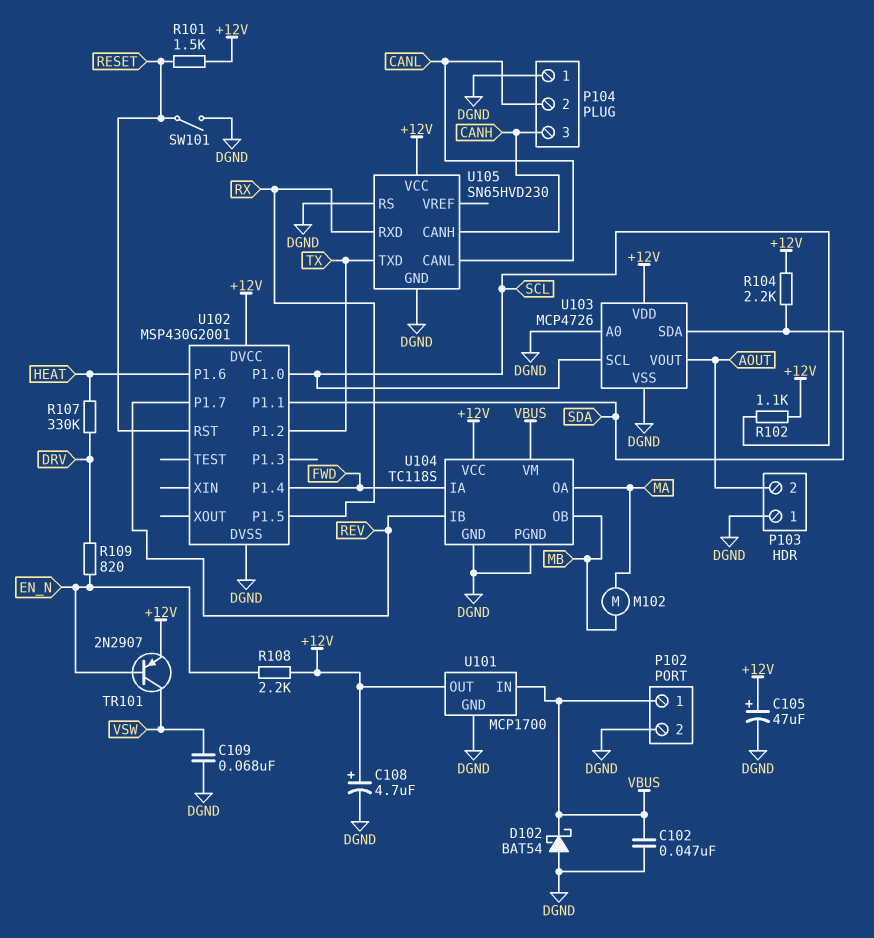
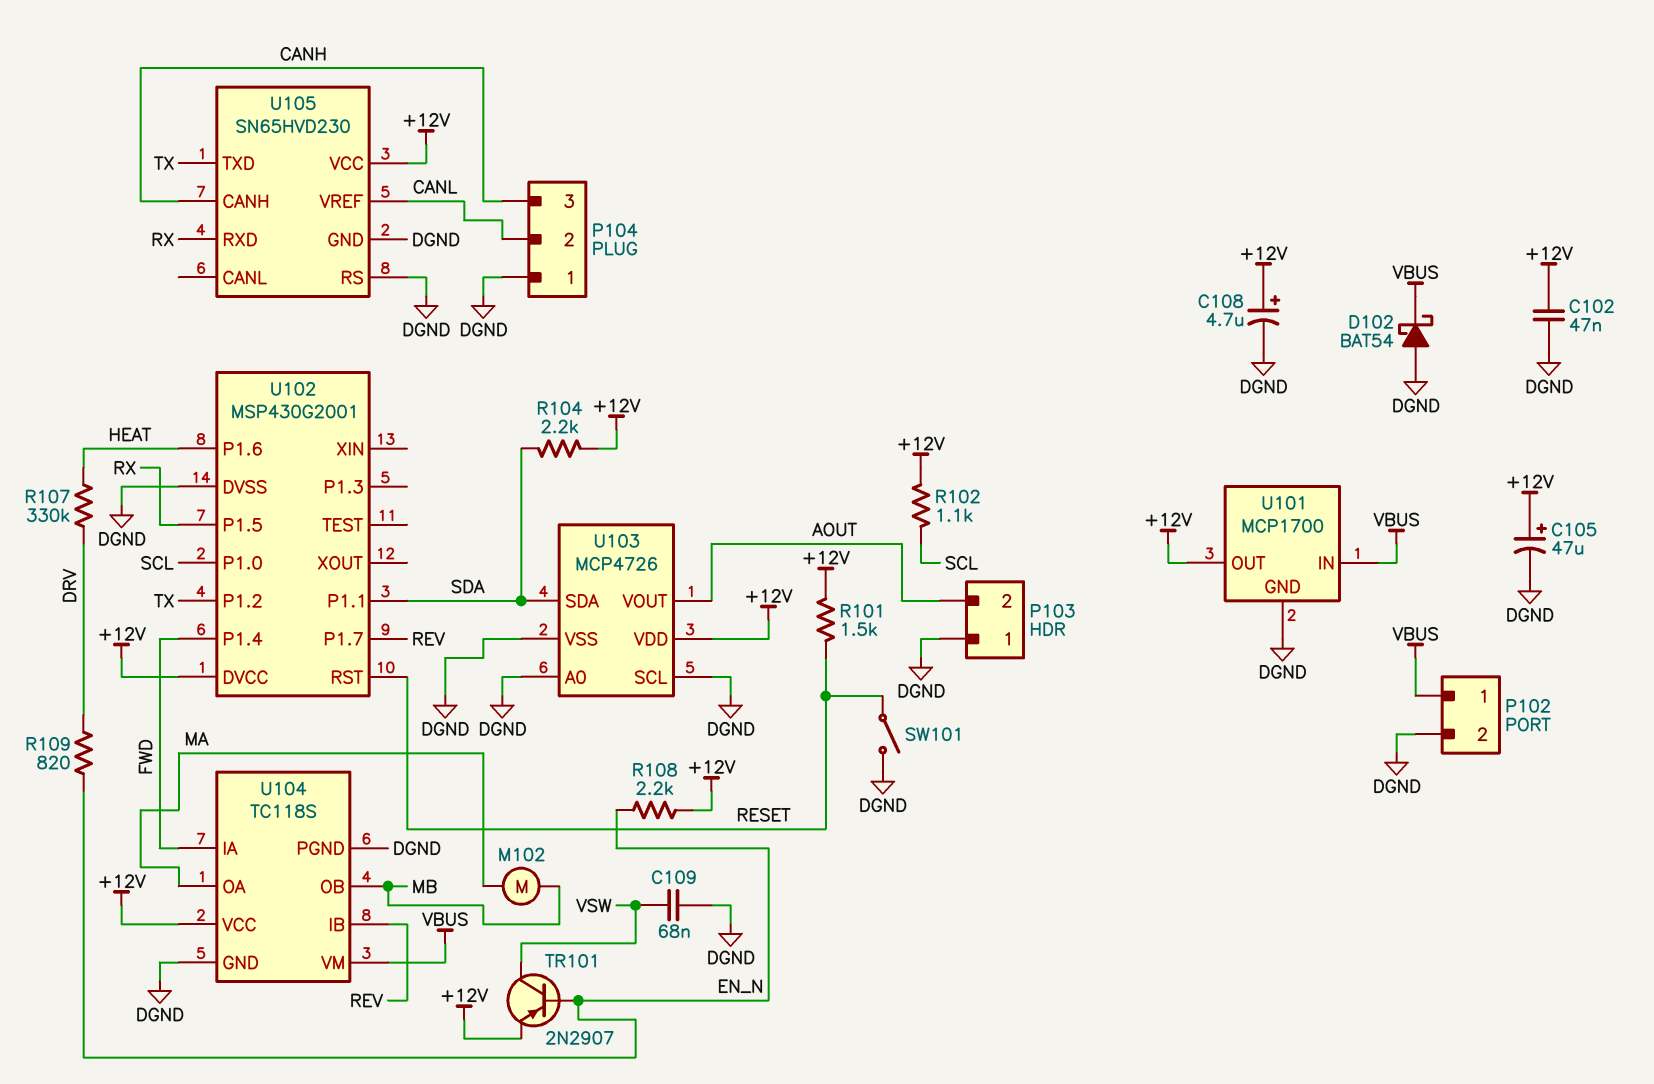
C102: 47nF (DGND, VBUS) -> 47nF (+12V, DGND)
U103 pin SCL: SCL -> DGND
U105 pin CANL: CANL -> none
U105 pin VREF: none -> CANL

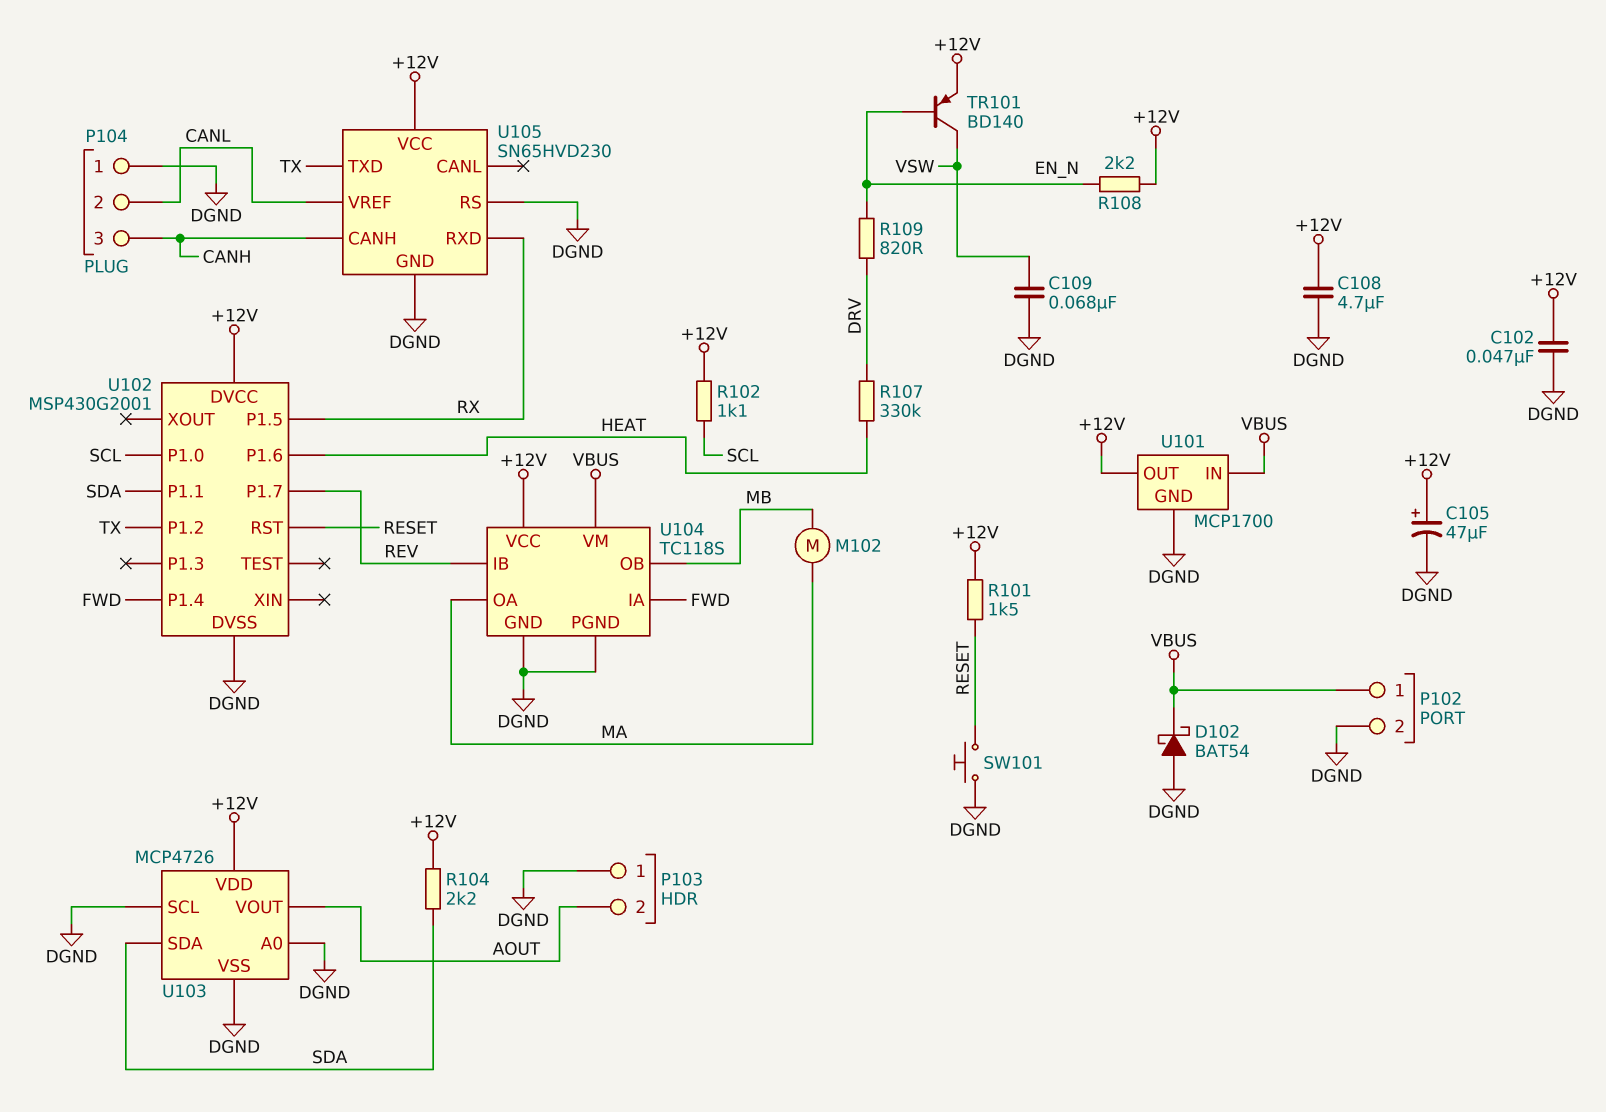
C108: 4.7uF (plus +12V, minus DGND) -> 4.7uF (+12V, DGND)
SW101: switch (DGND, RESET) -> button (DGND, RESET)
TR101: PNP 2N2907 (B EN_N, C VSW, E +12V) -> PNP BD140 (B EN_N, C VSW, E +12V)

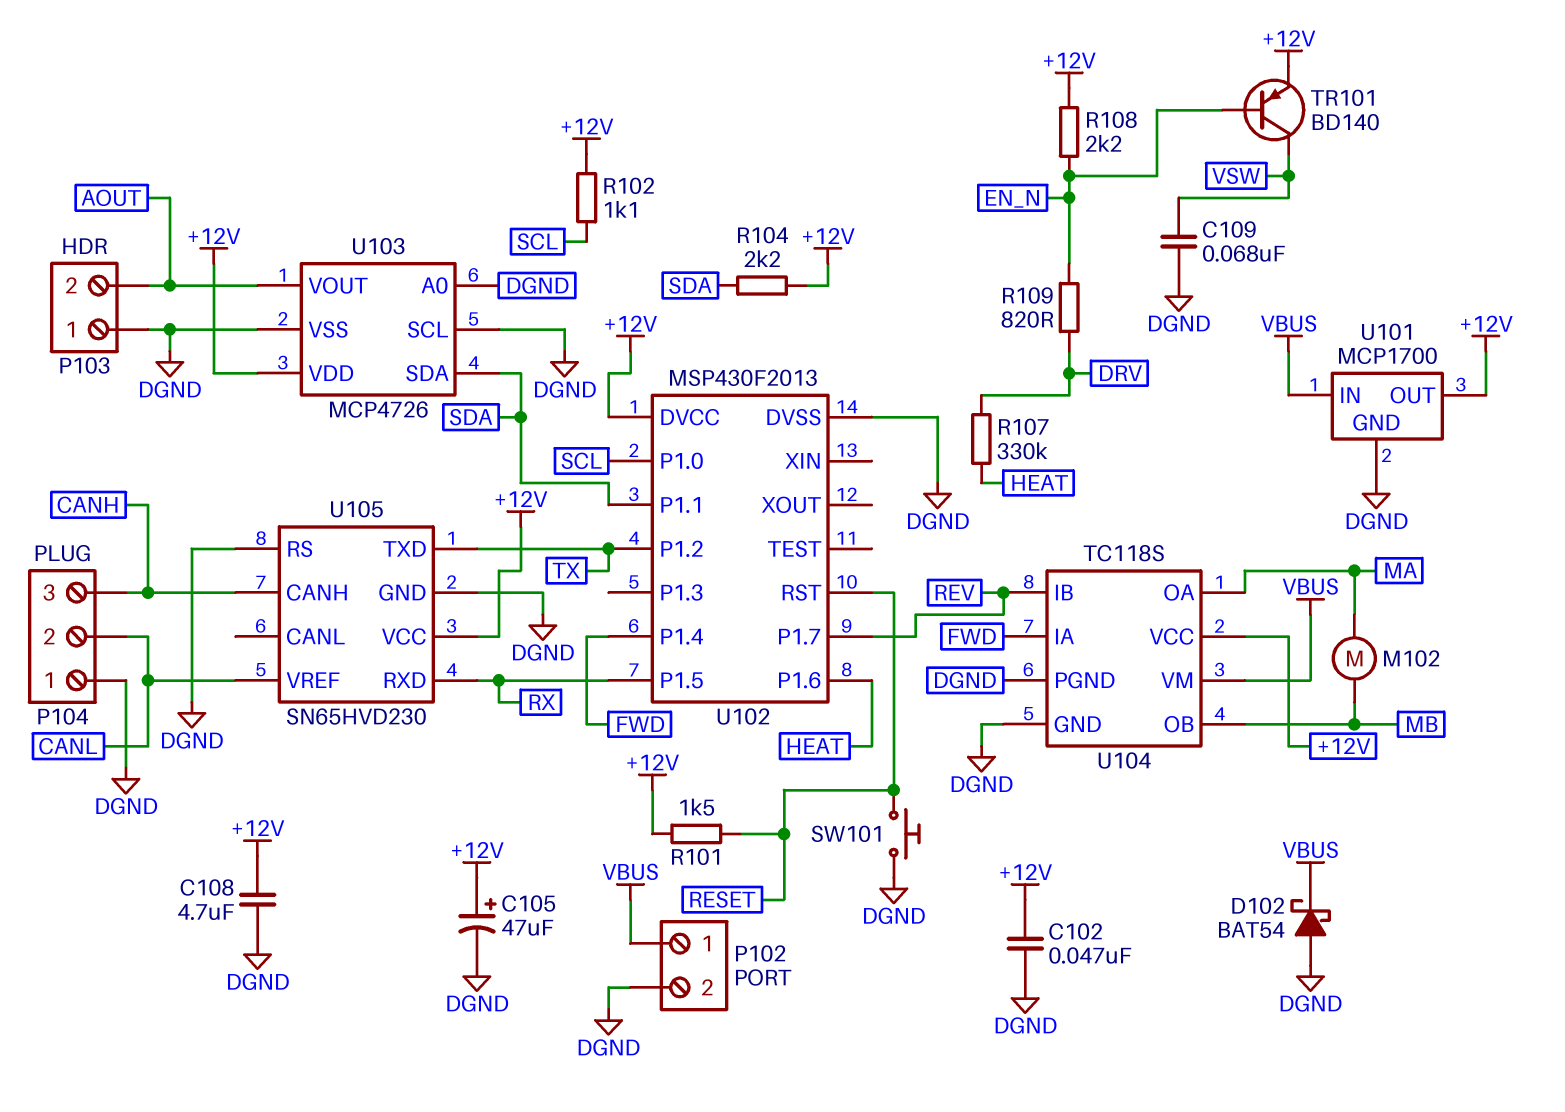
U102: MSP430G2001 -> MSP430F2013

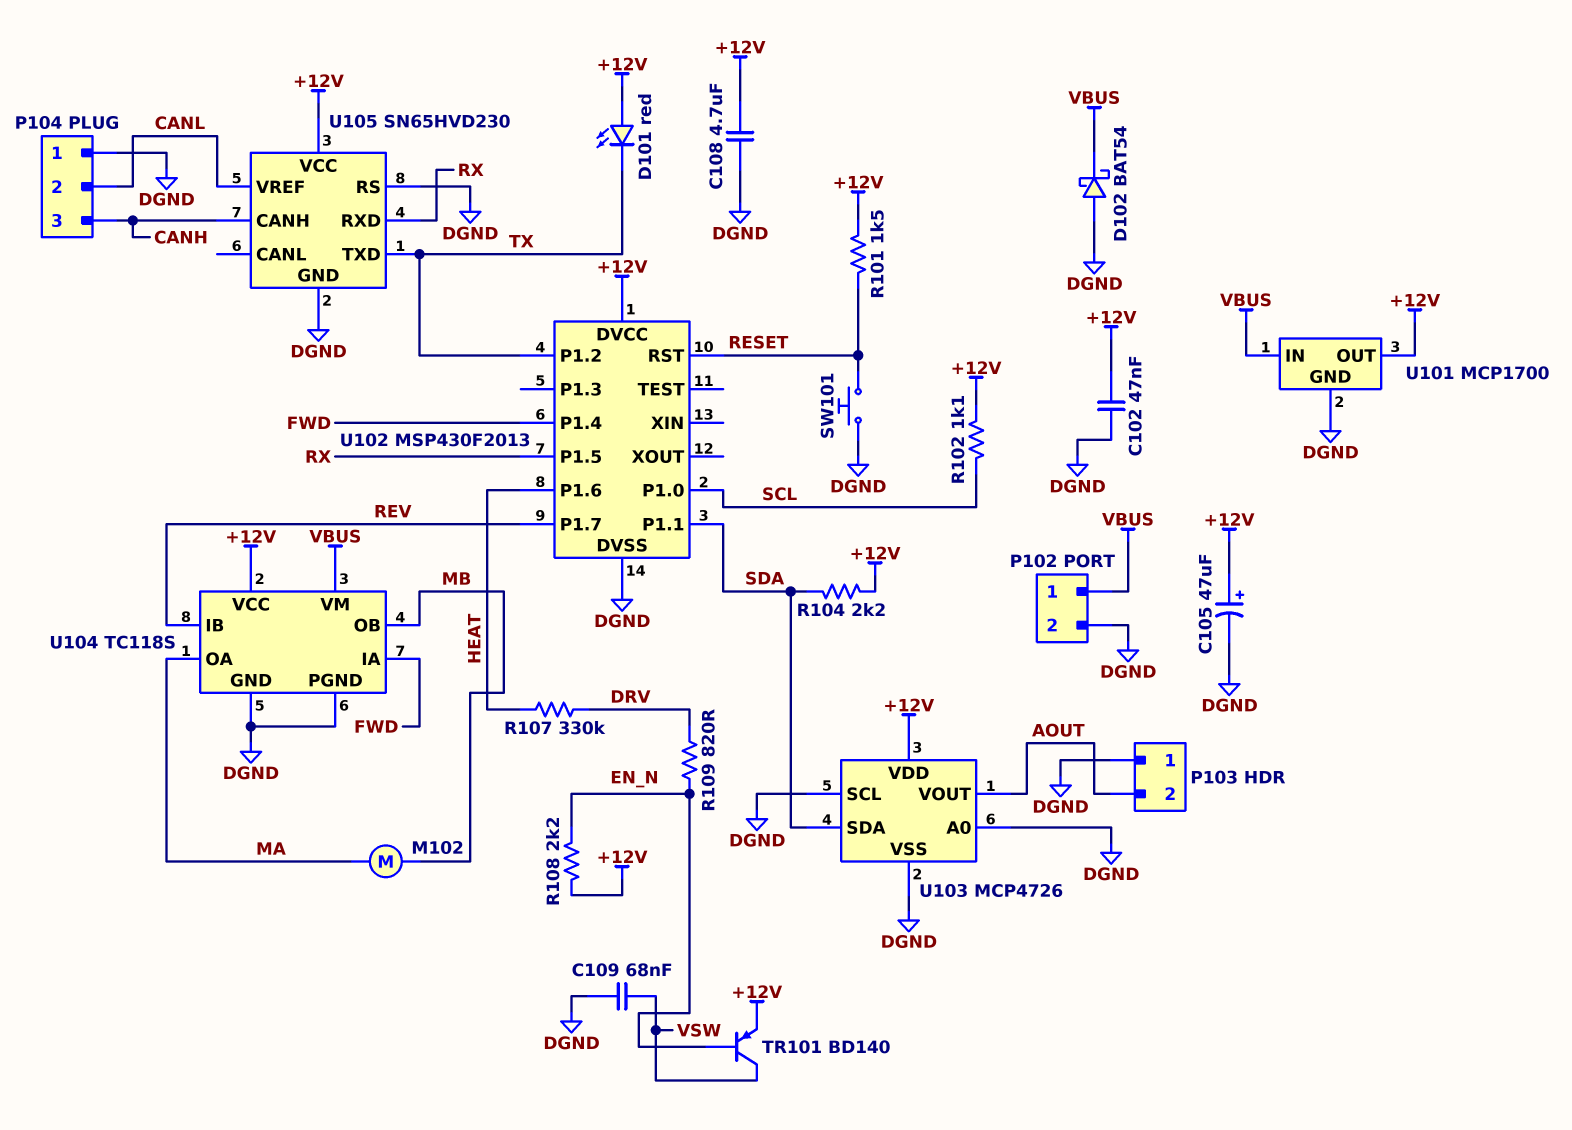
D101: none -> LED red (A +12V, K TX)

